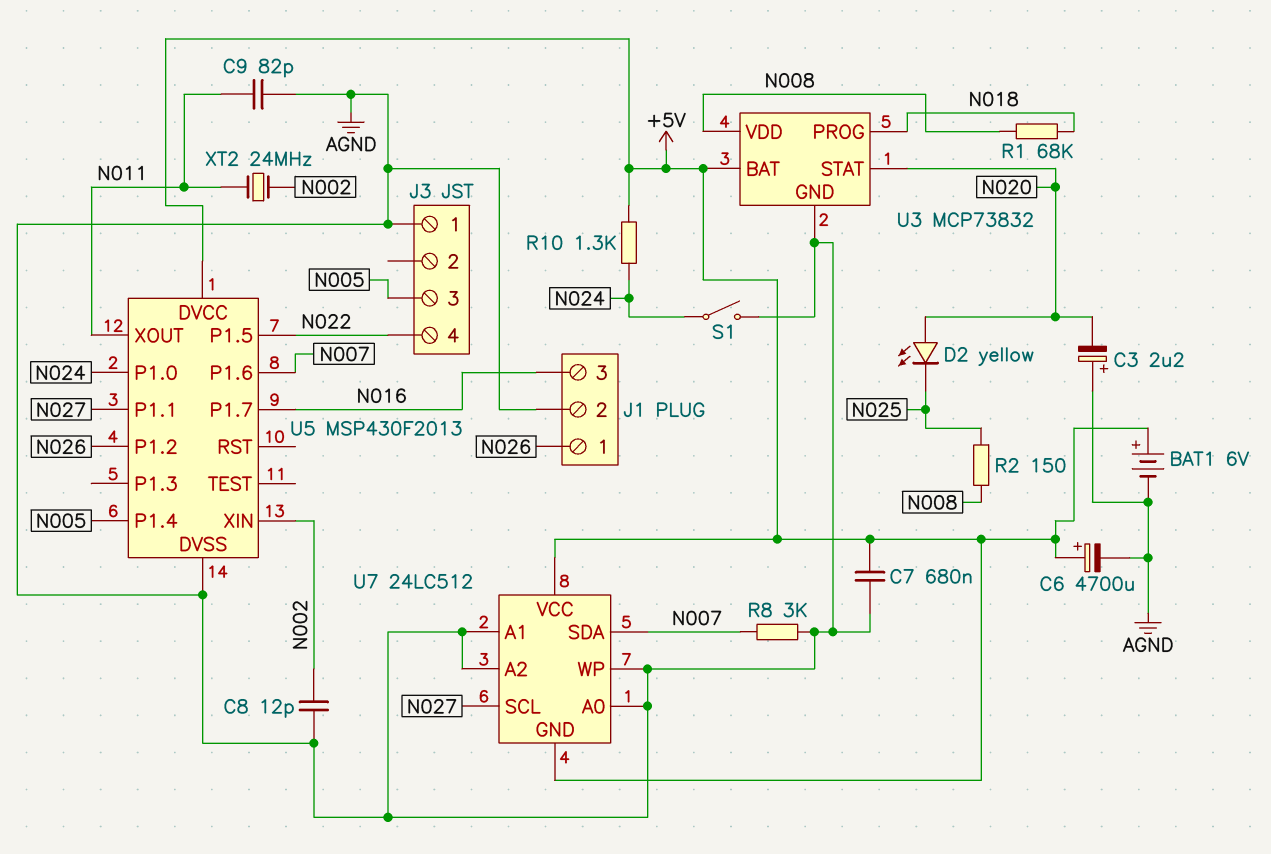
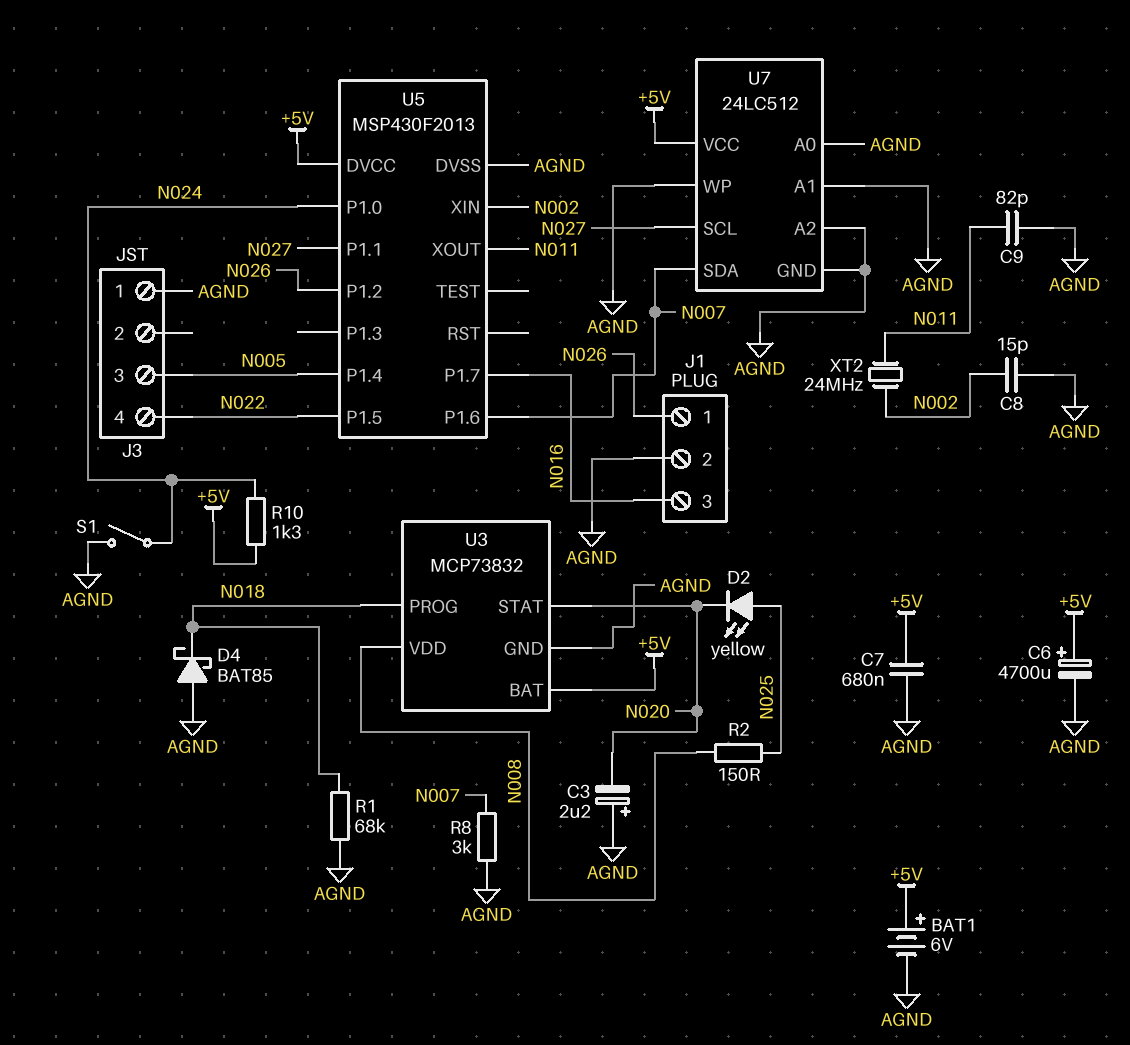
C8: 12pF (AGND, N002) -> 15pF (AGND, N002)
D2: LED yellow (A N020, K N025) -> LED yellow (A N025, K N020)
D4: none -> schottky BAT85 (A AGND, K N018)
R1: 68k (N008, N018) -> 68k (AGND, N018)
U7 pin GND: +5V -> AGND

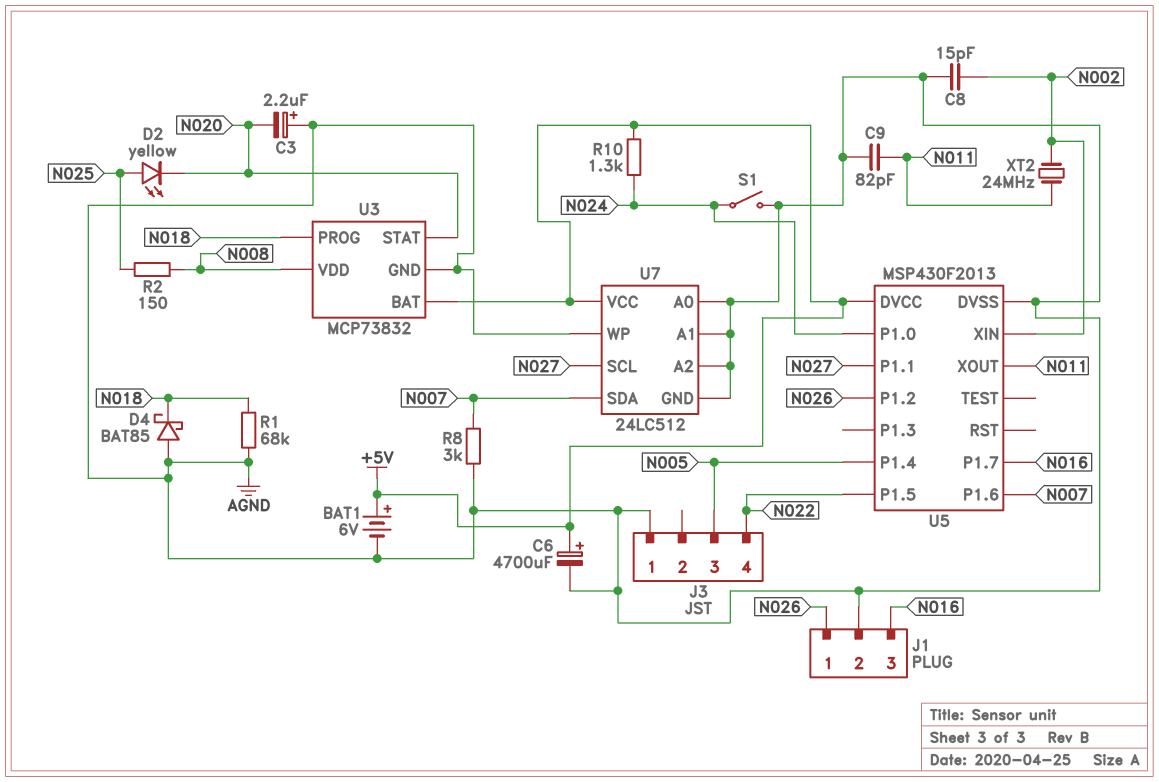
C7: 680nF (+5V, AGND) -> none

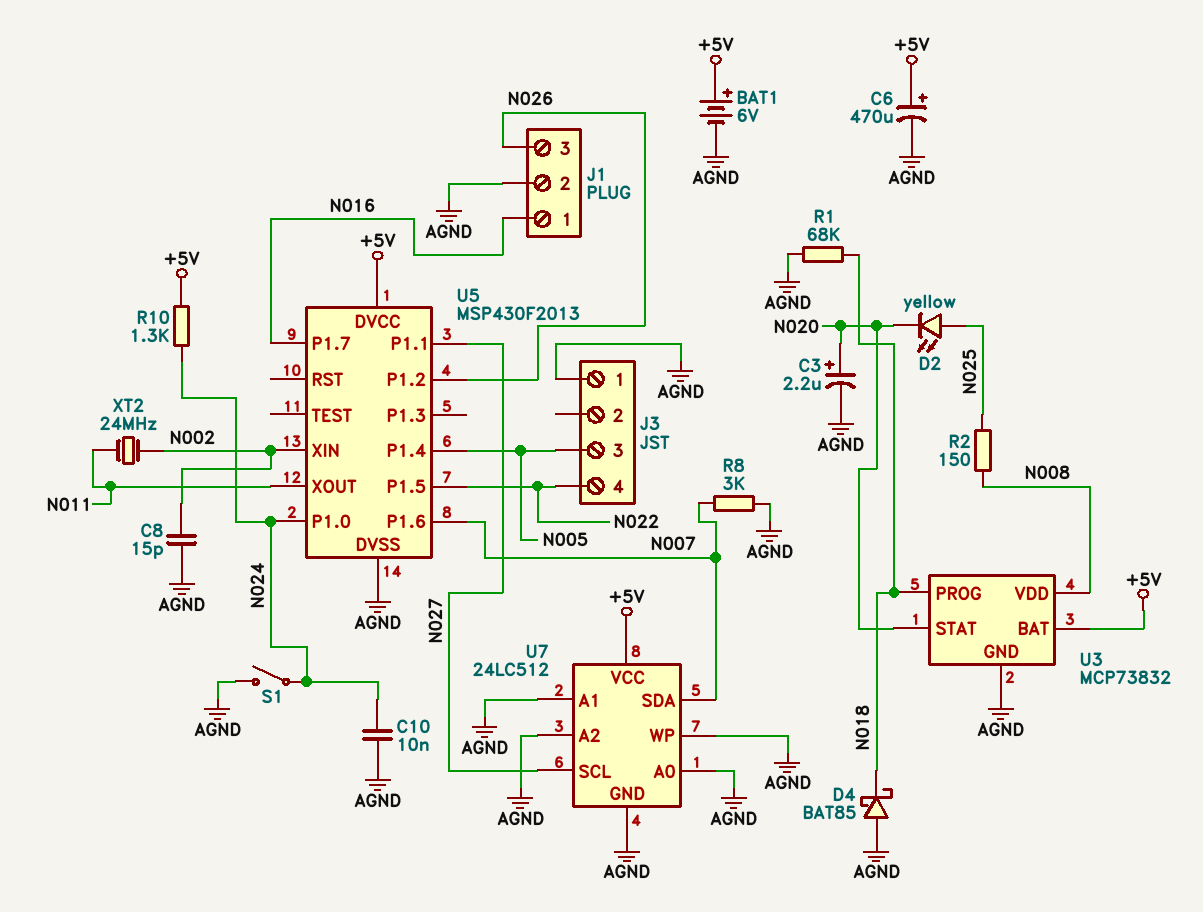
C3: 2.2uF (plus AGND, minus N020) -> 2.2uF (plus N020, minus AGND)
C6: 4700uF (plus +5V, minus AGND) -> 470uF (plus +5V, minus AGND)
C9: 82pF (AGND, N011) -> none
C10: none -> 10nF (AGND, N024)
J1 pin 1: N026 -> N016
J1 pin 3: N016 -> N026

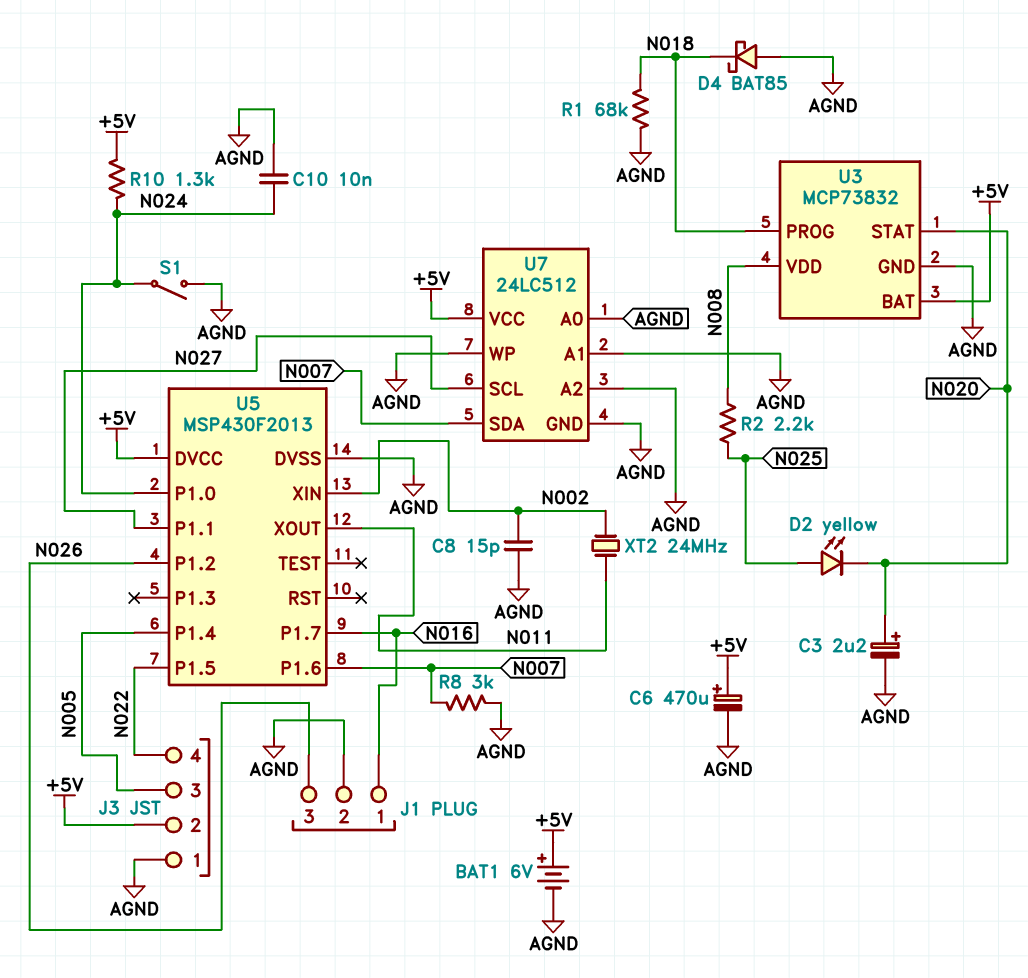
J3 pin 2: none -> +5V
R2: 150 (N008, N025) -> 2.2k (N008, N025)

